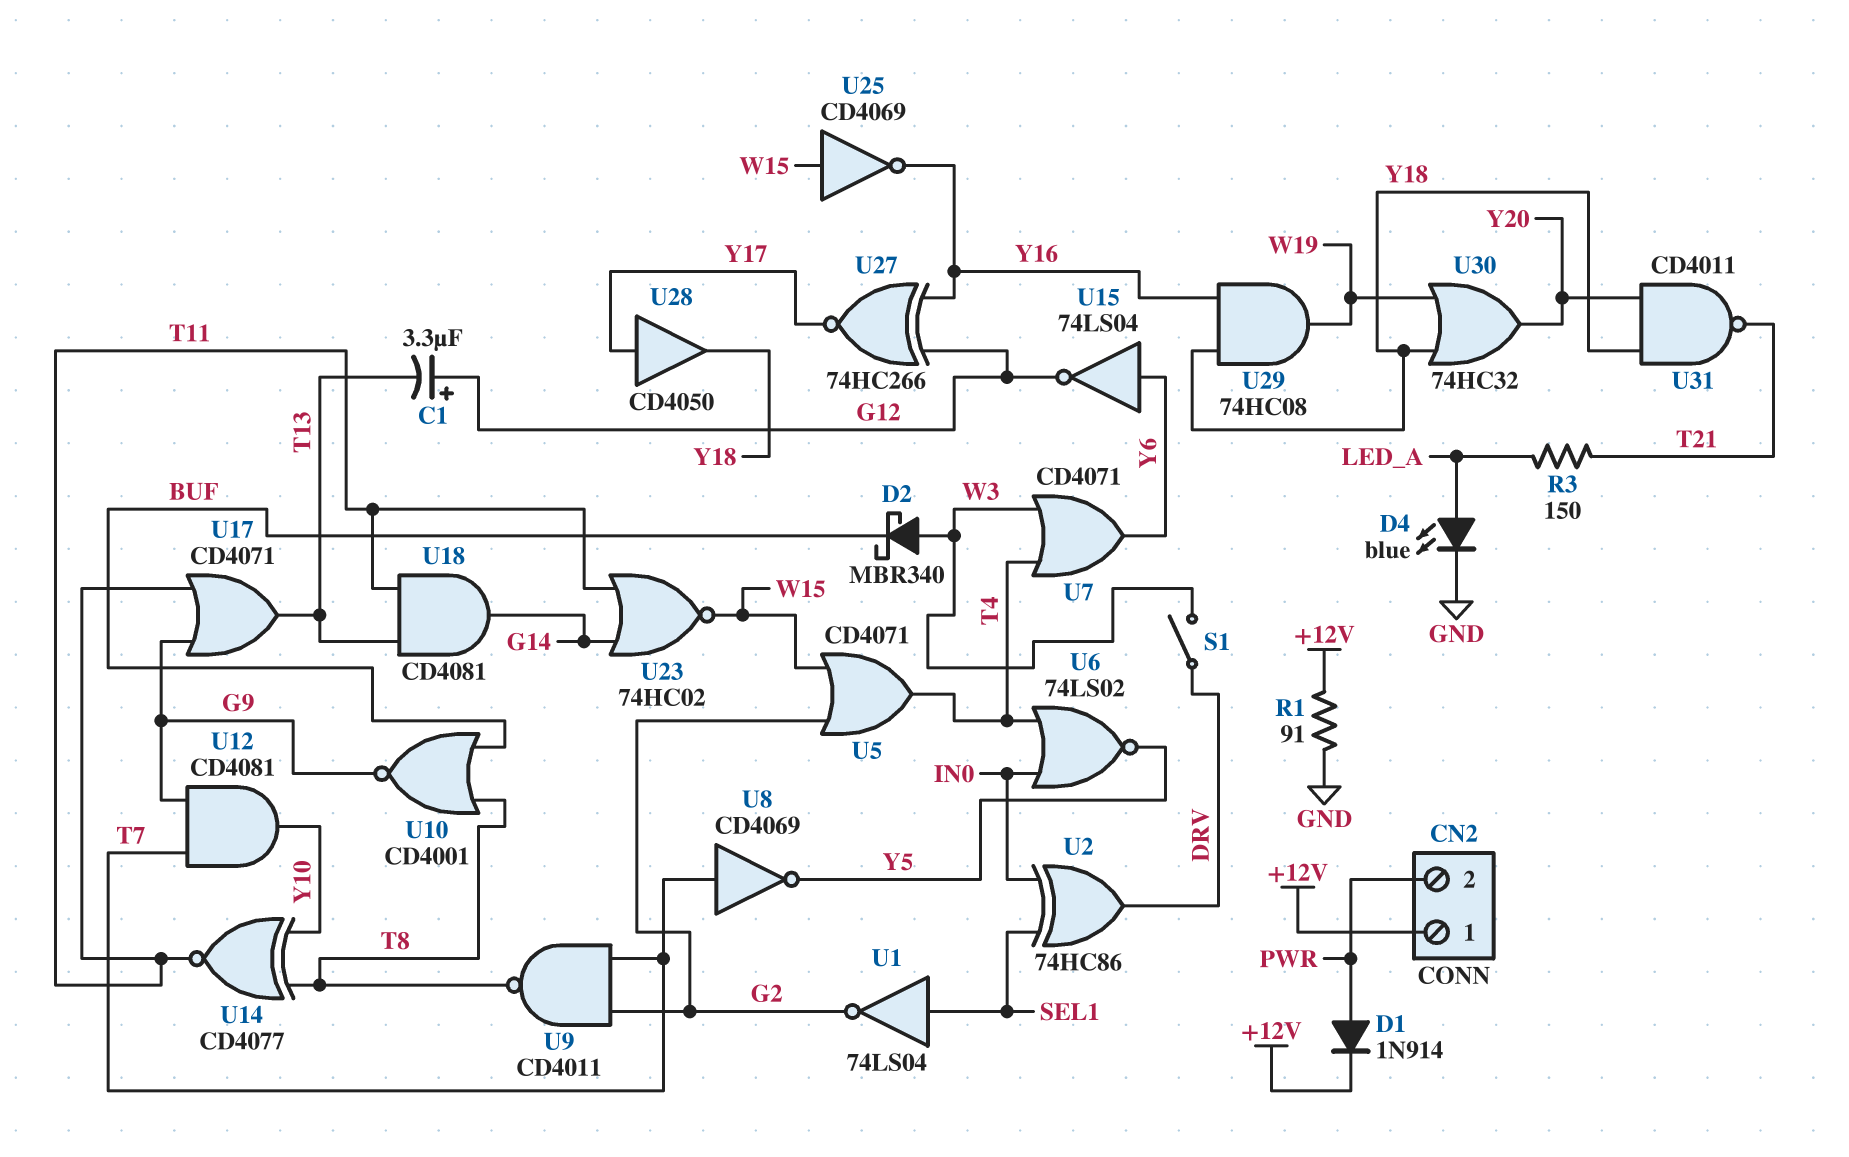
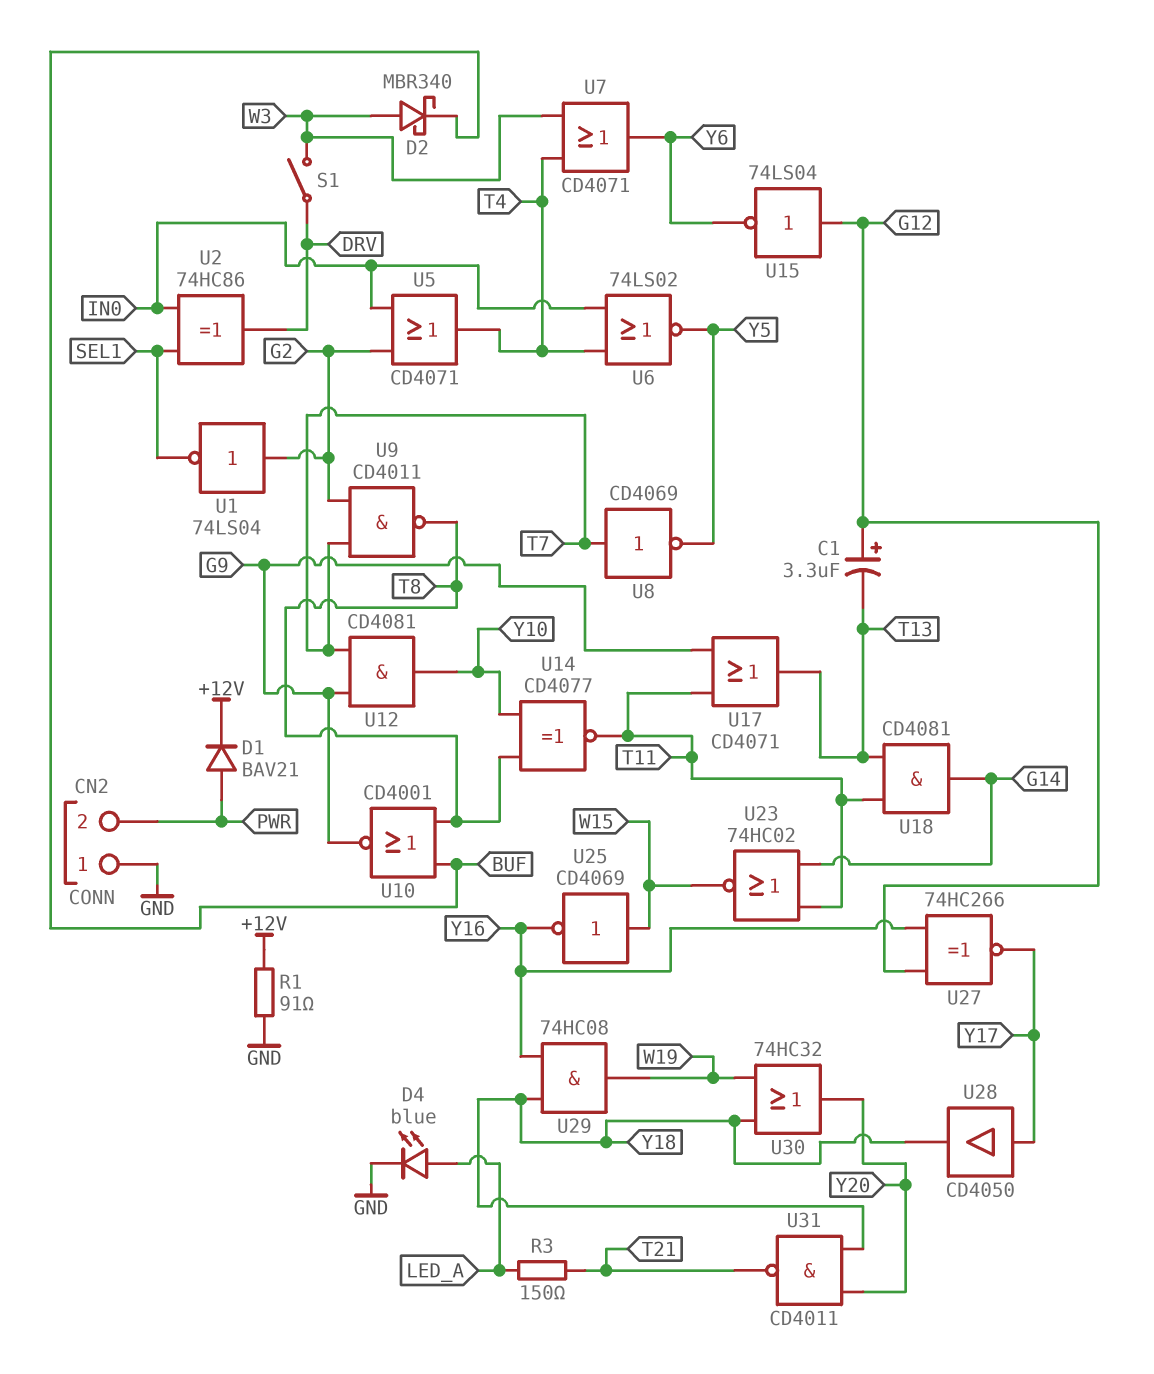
CN2 pin 1: +12V -> GND
D1: diode 1N914 (A PWR, K +12V) -> diode BAV21 (A PWR, K +12V)
U1: NOT 74LS04 (in SEL1, out G2) -> NOT 74LS04 (in G2, out SEL1)
U5: OR CD4071 (in G2, in W15, out T4) -> OR CD4071 (in G2, in IN0, out T4)
U15: NOT 74LS04 (in Y6, out G12) -> NOT 74LS04 (in G12, out Y6)

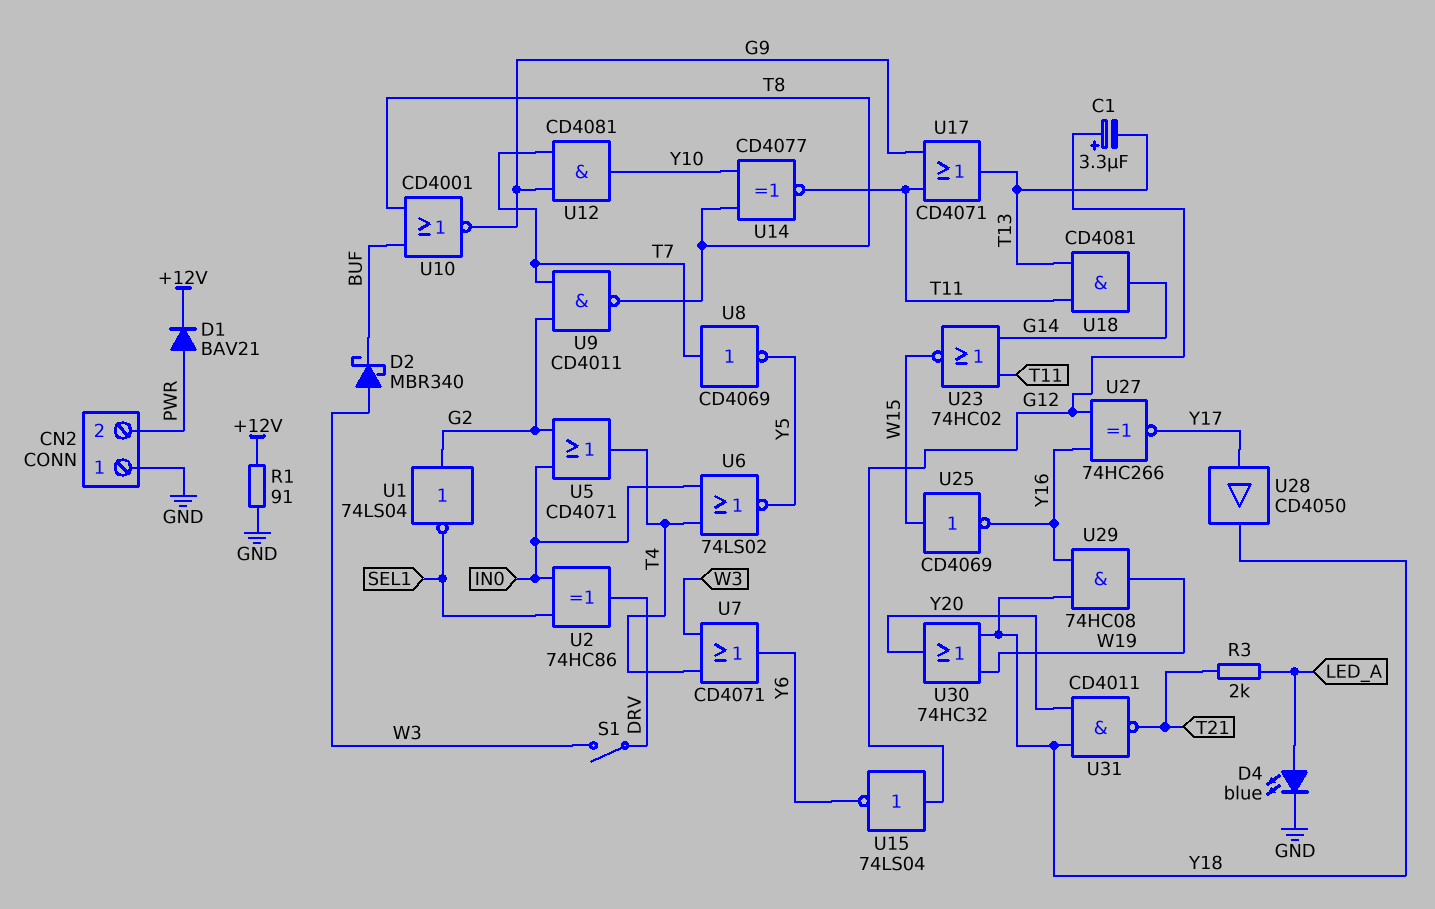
R3: 150 (LED_A, T21) -> 2k (LED_A, T21)

